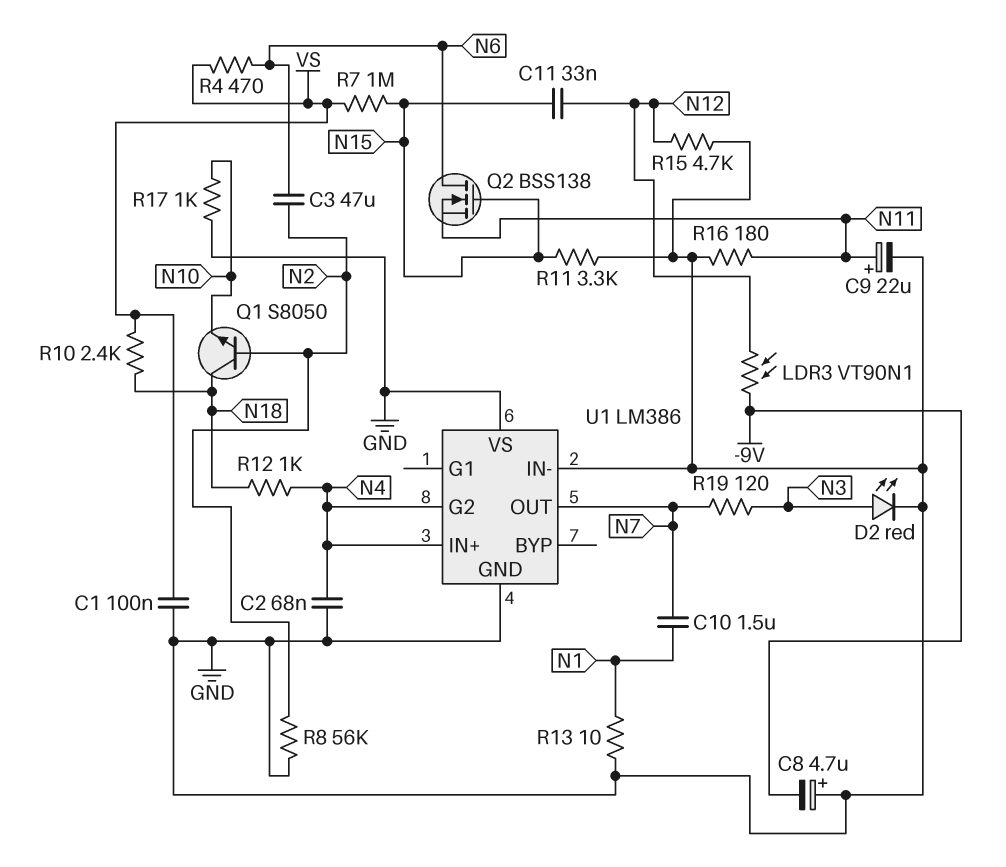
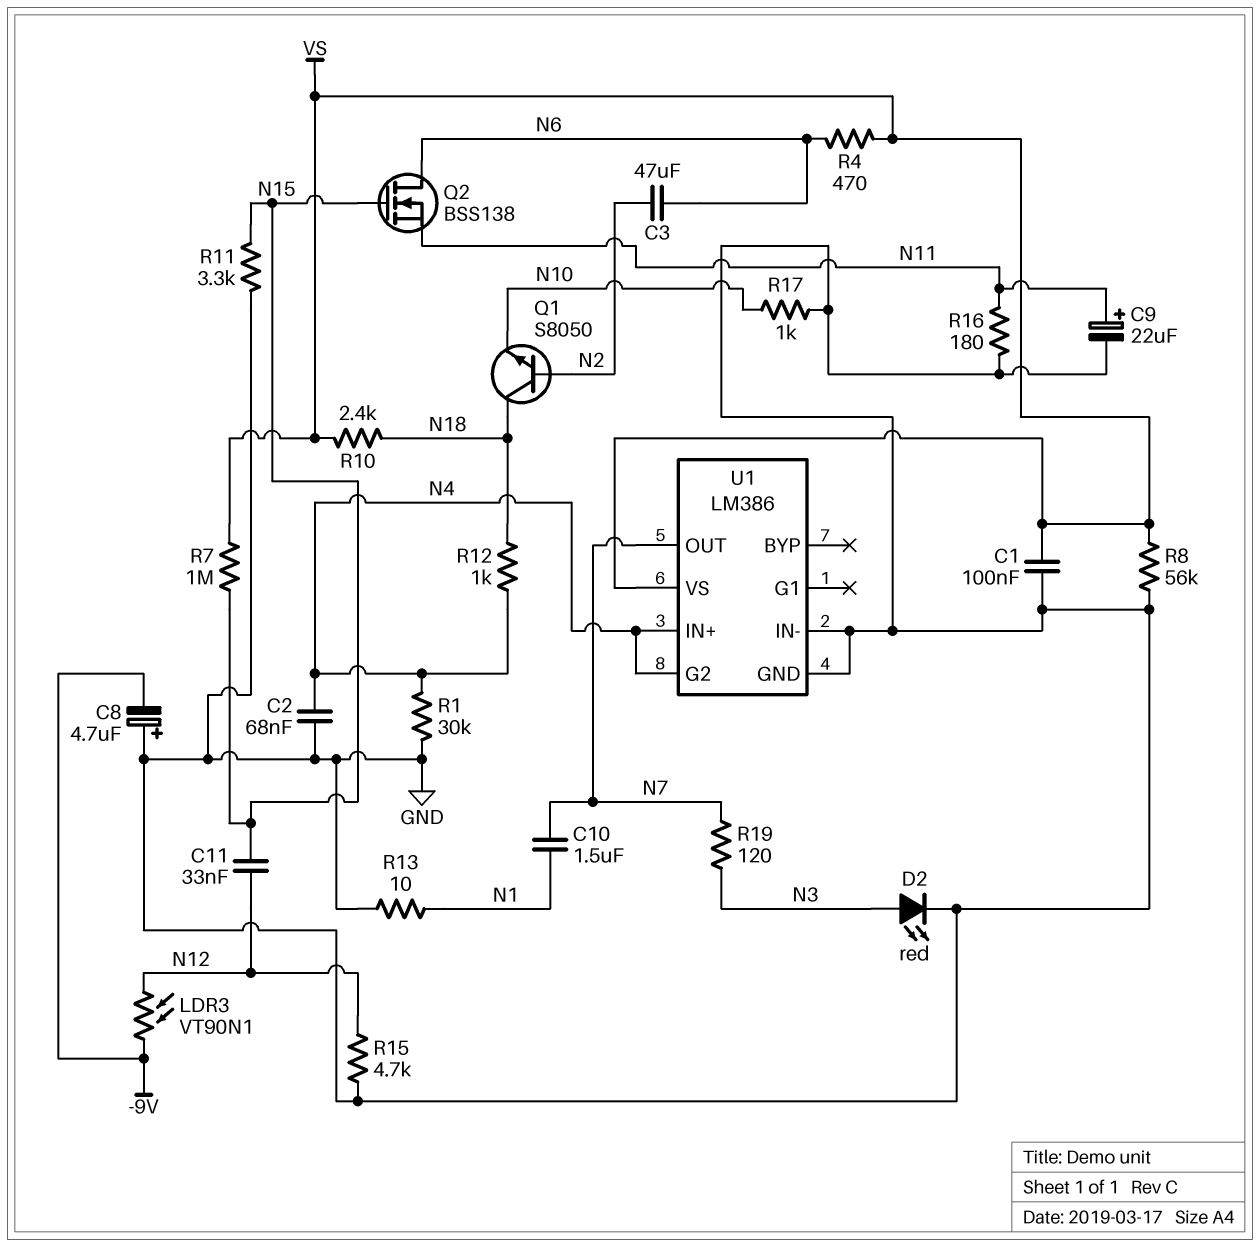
R1: none -> 30k (GND, N4)
R8: 56k (GND, N2) -> 56k (GND, VS)
U1 pin VS: GND -> VS

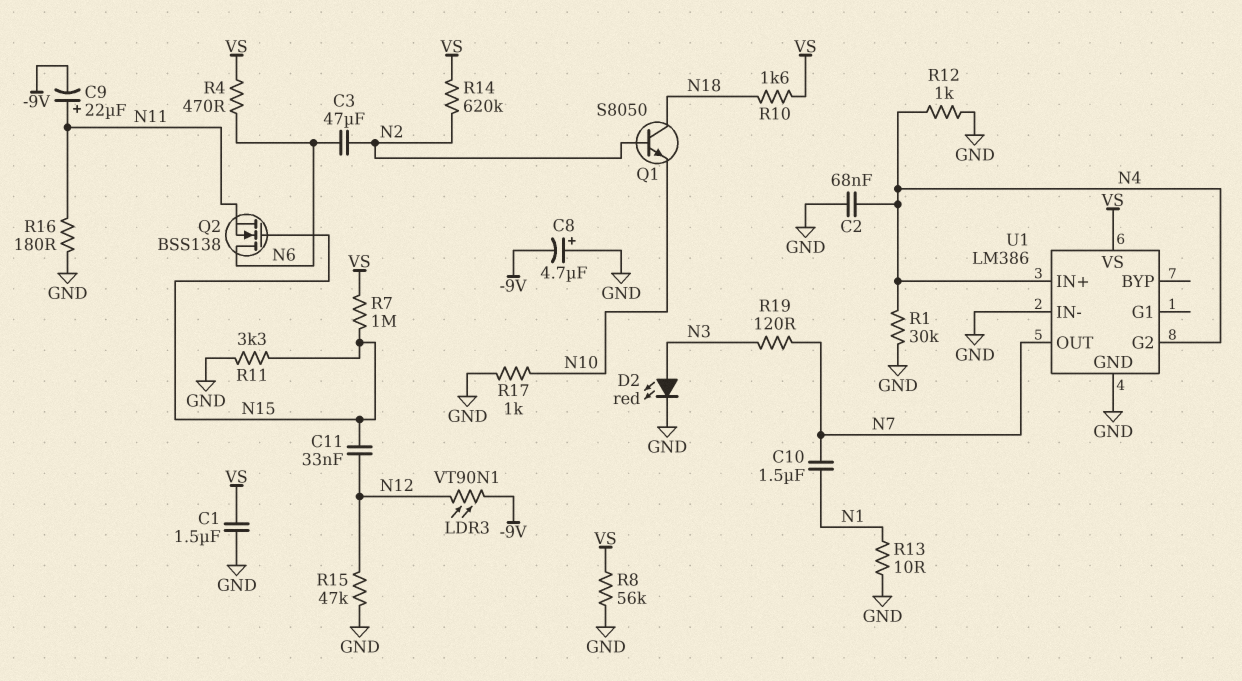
C1: 100nF (GND, VS) -> 1.5uF (GND, VS)
C9: 22uF (plus N11, minus GND) -> 22uF (plus N11, minus -9V)
R10: 2.4k (N18, VS) -> 1.6k (N18, VS)
R12: 1k (N4, N18) -> 1k (GND, N4)
R14: none -> 620k (N2, VS)
R15: 4.7k (GND, N12) -> 47k (GND, N12)

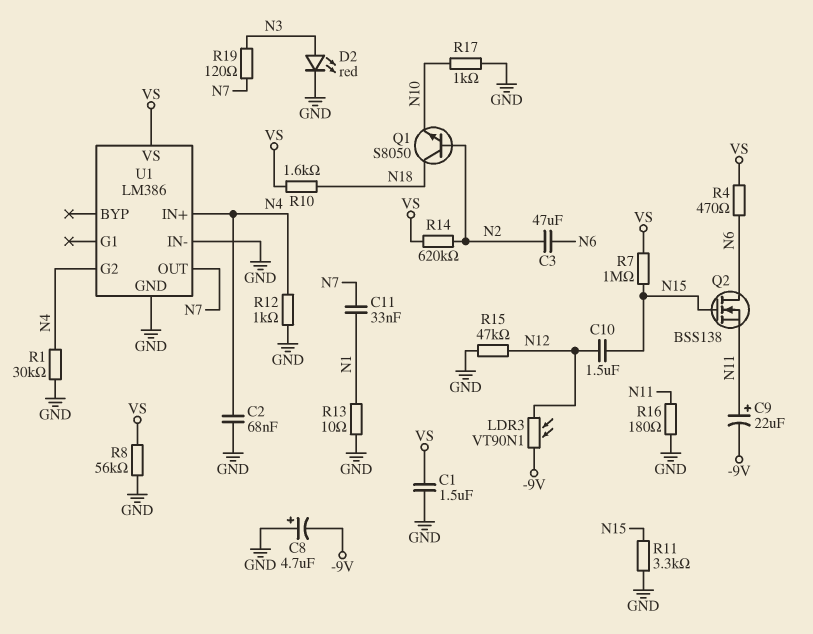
C10: 1.5uF (N1, N7) -> 1.5uF (N12, N15)
C11: 33nF (N12, N15) -> 33nF (N1, N7)

